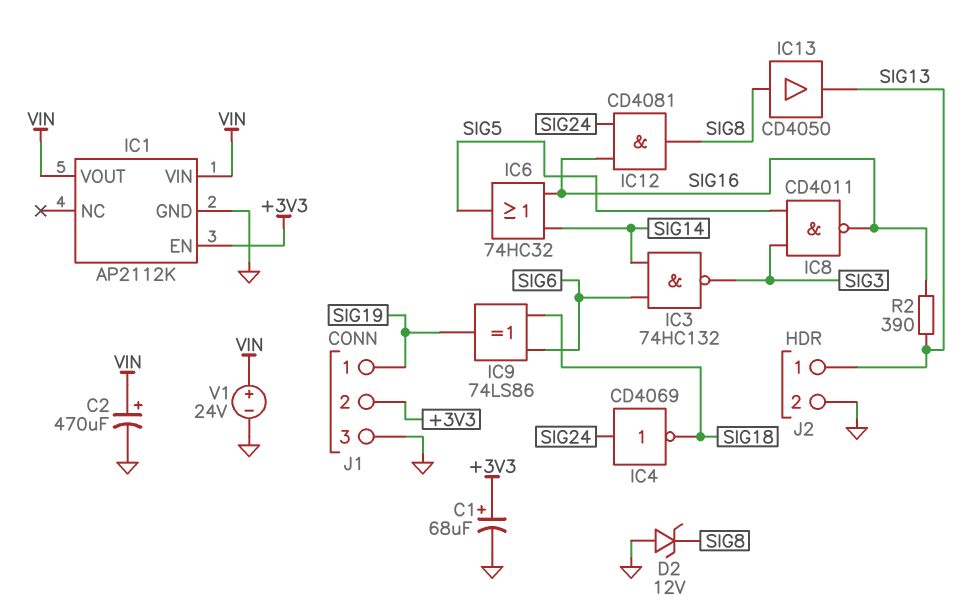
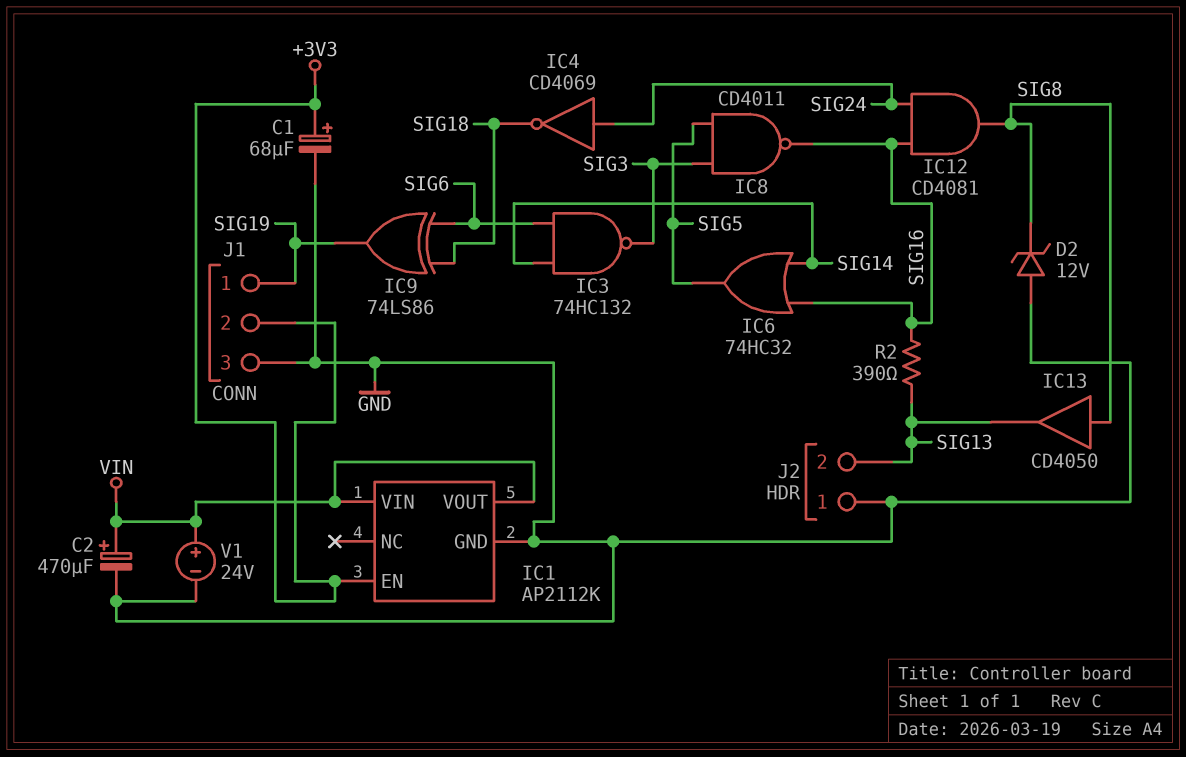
J2 pin 1: SIG13 -> GND
J2 pin 2: GND -> SIG13

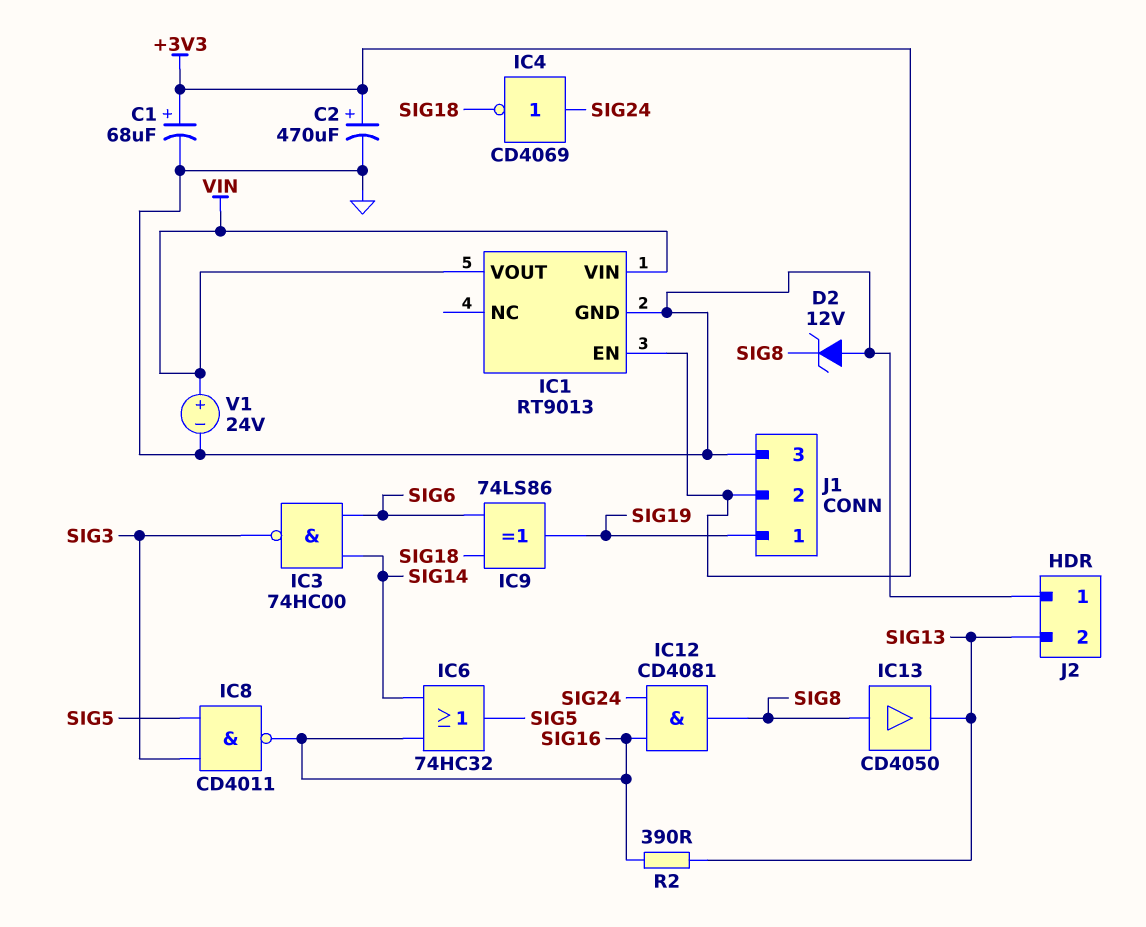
C2: 470uF (plus VIN, minus GND) -> 470uF (plus +3V3, minus GND)
IC1: AP2112K -> RT9013
IC3: NAND 74HC132 (in SIG6, in SIG14, out SIG3) -> NAND 74HC00 (in SIG6, in SIG14, out SIG3)

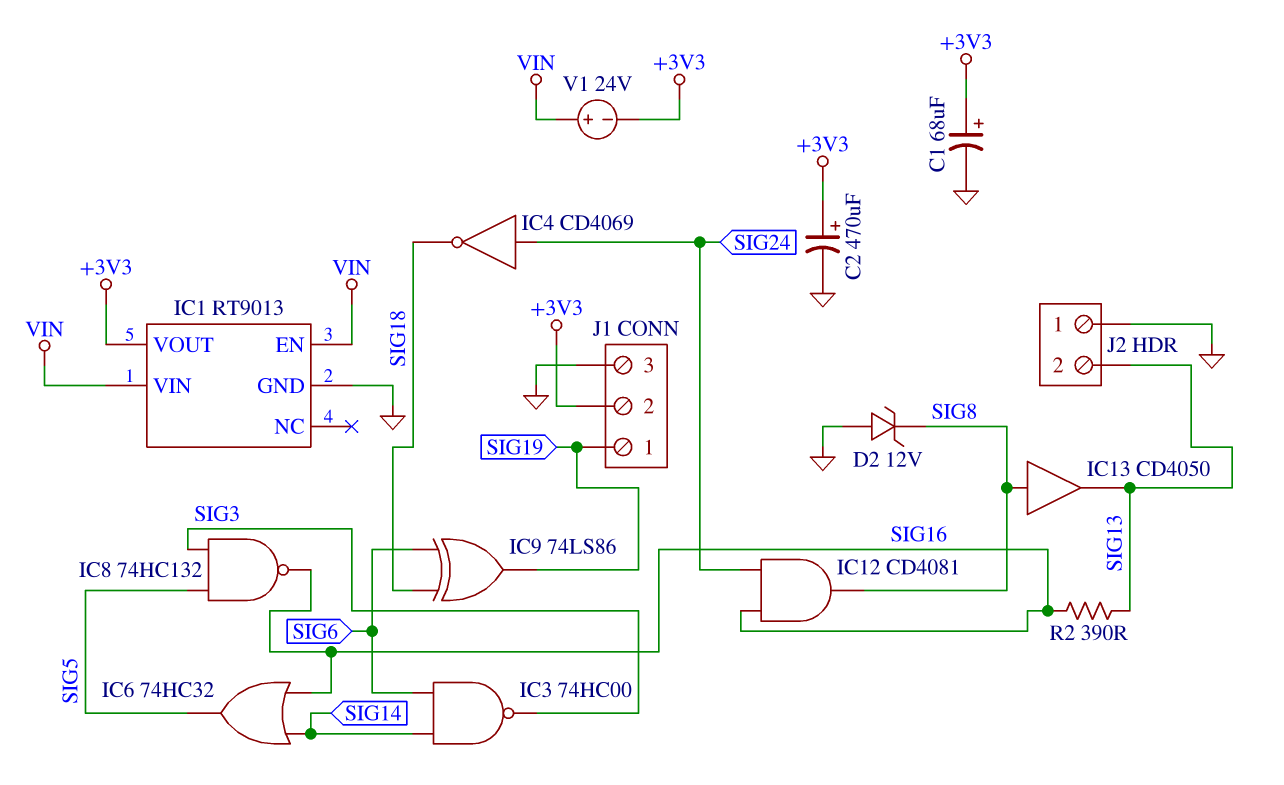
IC1 pin EN: +3V3 -> VIN
IC1 pin VOUT: VIN -> +3V3
IC8: NAND CD4011 (in SIG3, in SIG5, out SIG16) -> NAND 74HC132 (in SIG3, in SIG5, out SIG16)
V1: 24V (plus VIN, minus GND) -> 24V (plus VIN, minus +3V3)

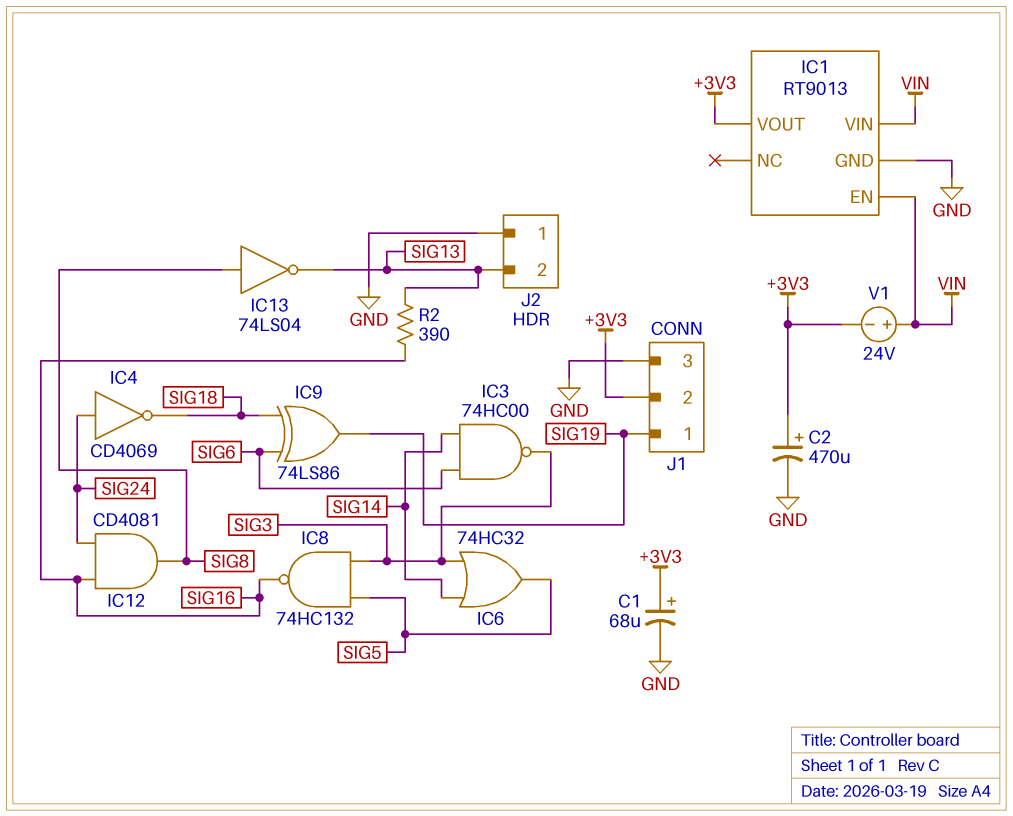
D2: zener 12V (A GND, K SIG8) -> none
IC6: OR 74HC32 (in SIG14, in SIG16, out SIG5) -> OR 74HC32 (in SIG3, in SIG14, out SIG5)
IC13: buffer CD4050 (in SIG8, out SIG13) -> NOT 74LS04 (in SIG8, out SIG13)

